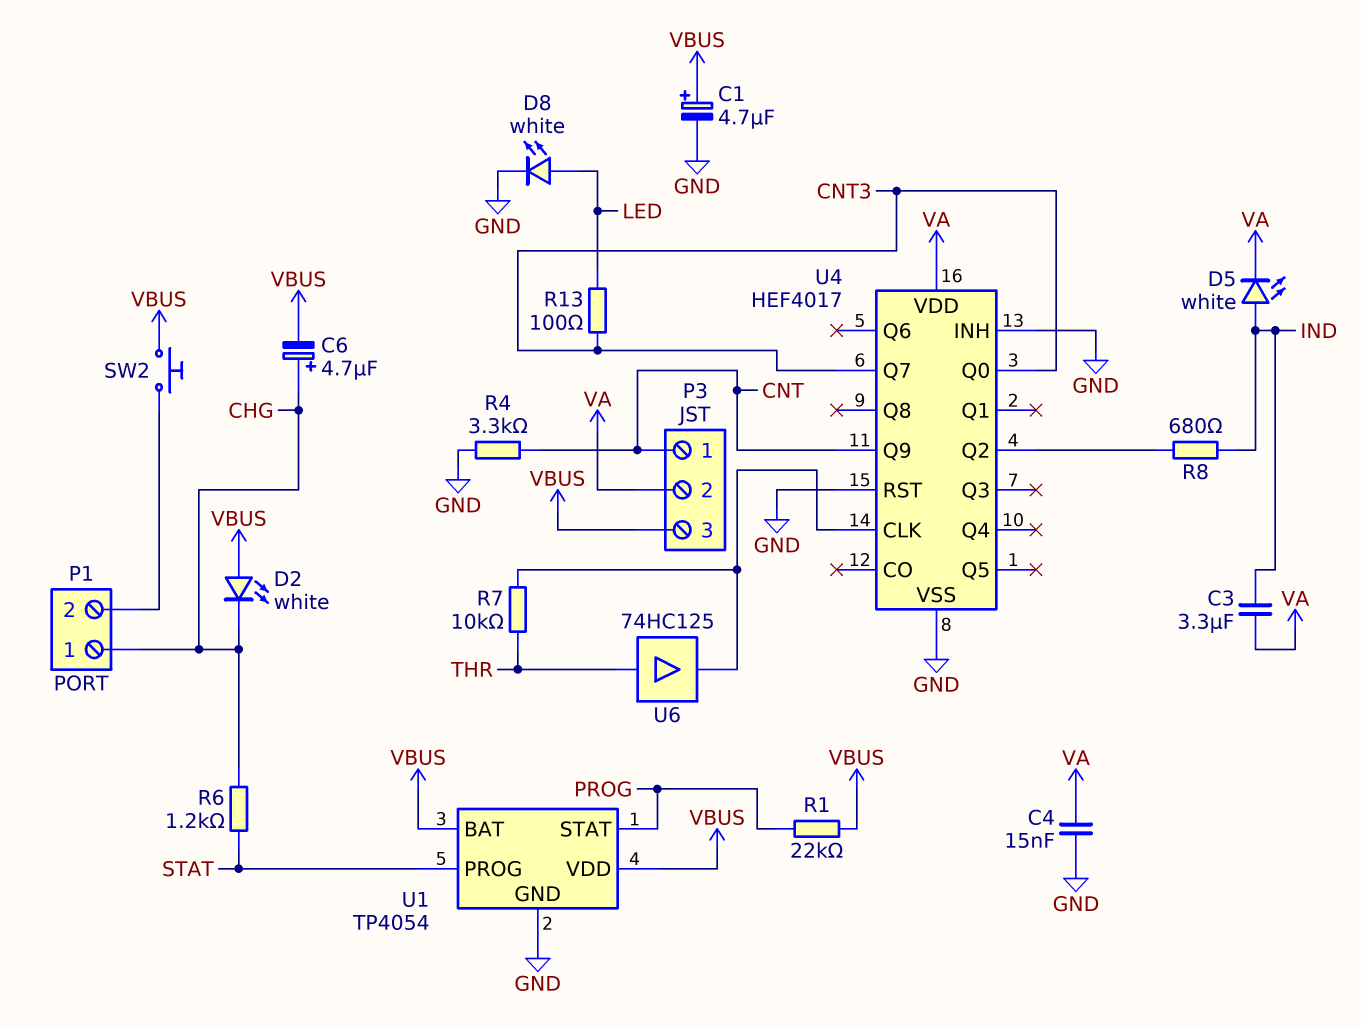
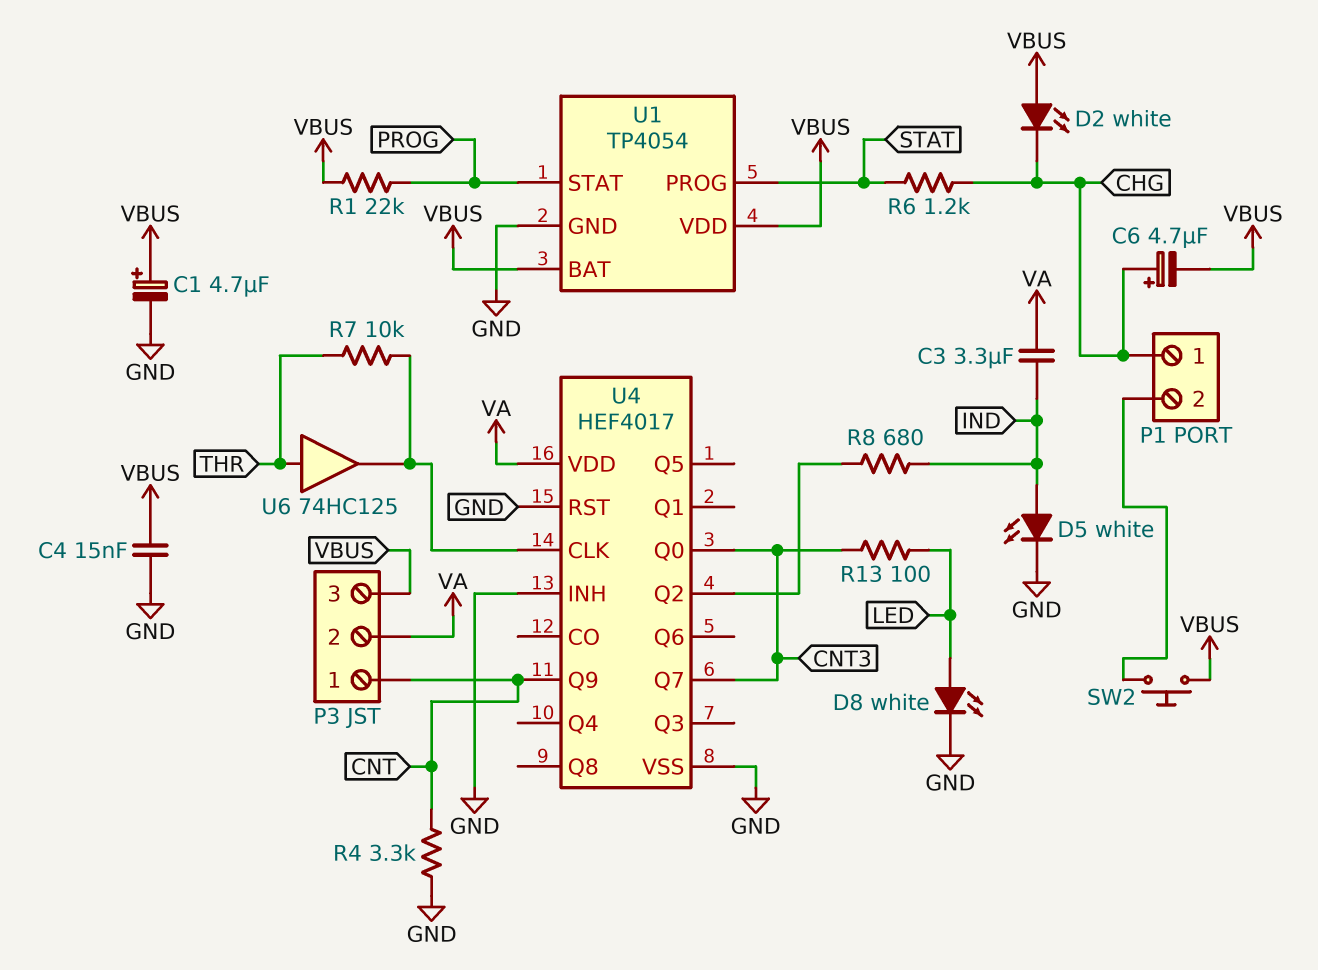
C4: 15nF (GND, VA) -> 15nF (GND, VBUS)
D5: LED white (A IND, K VA) -> LED white (A IND, K GND)

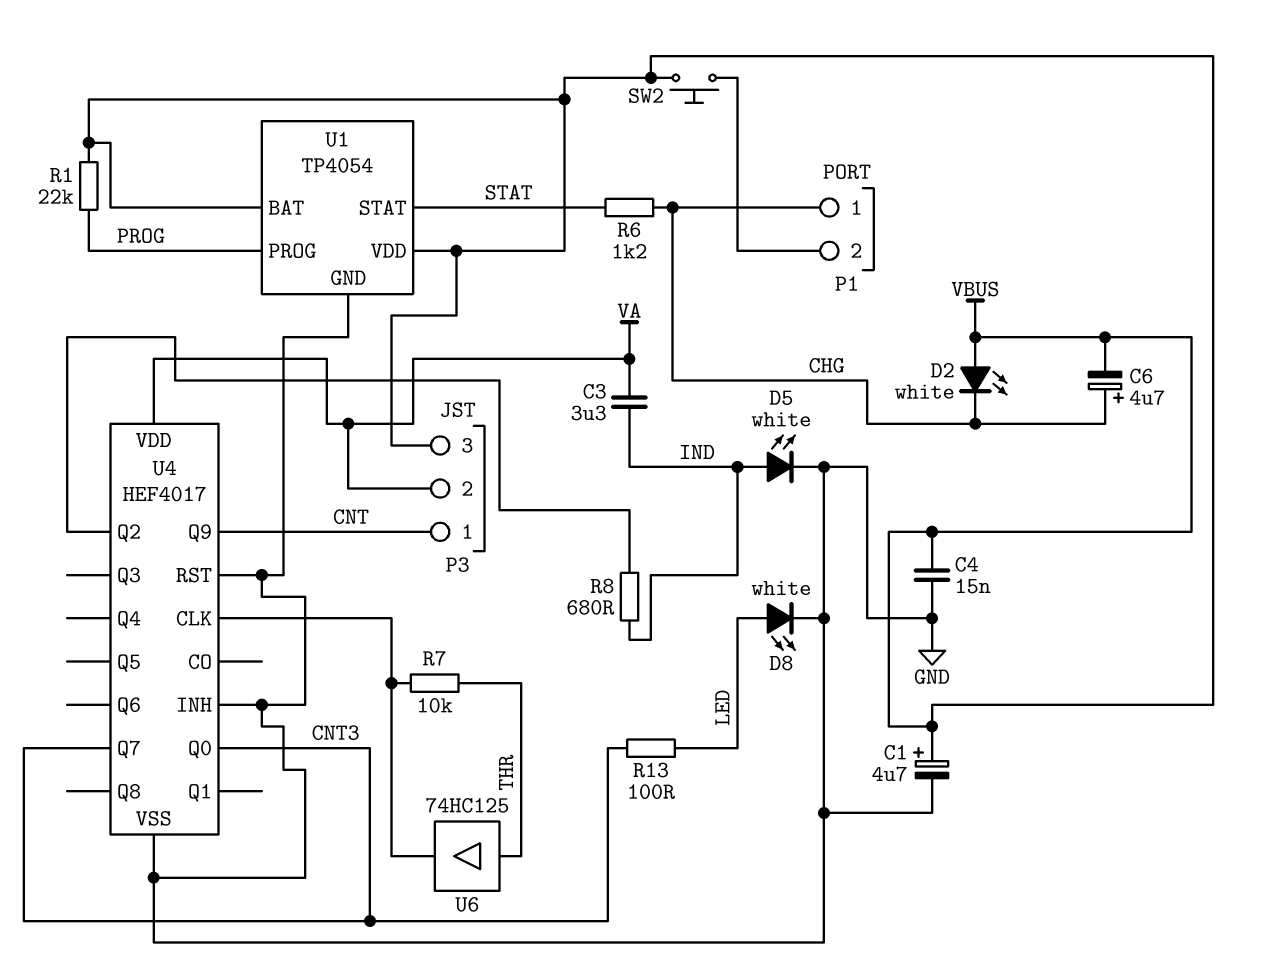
R4: 3.3k (CNT, GND) -> none
U1 pin PROG: STAT -> PROG
U1 pin STAT: PROG -> STAT

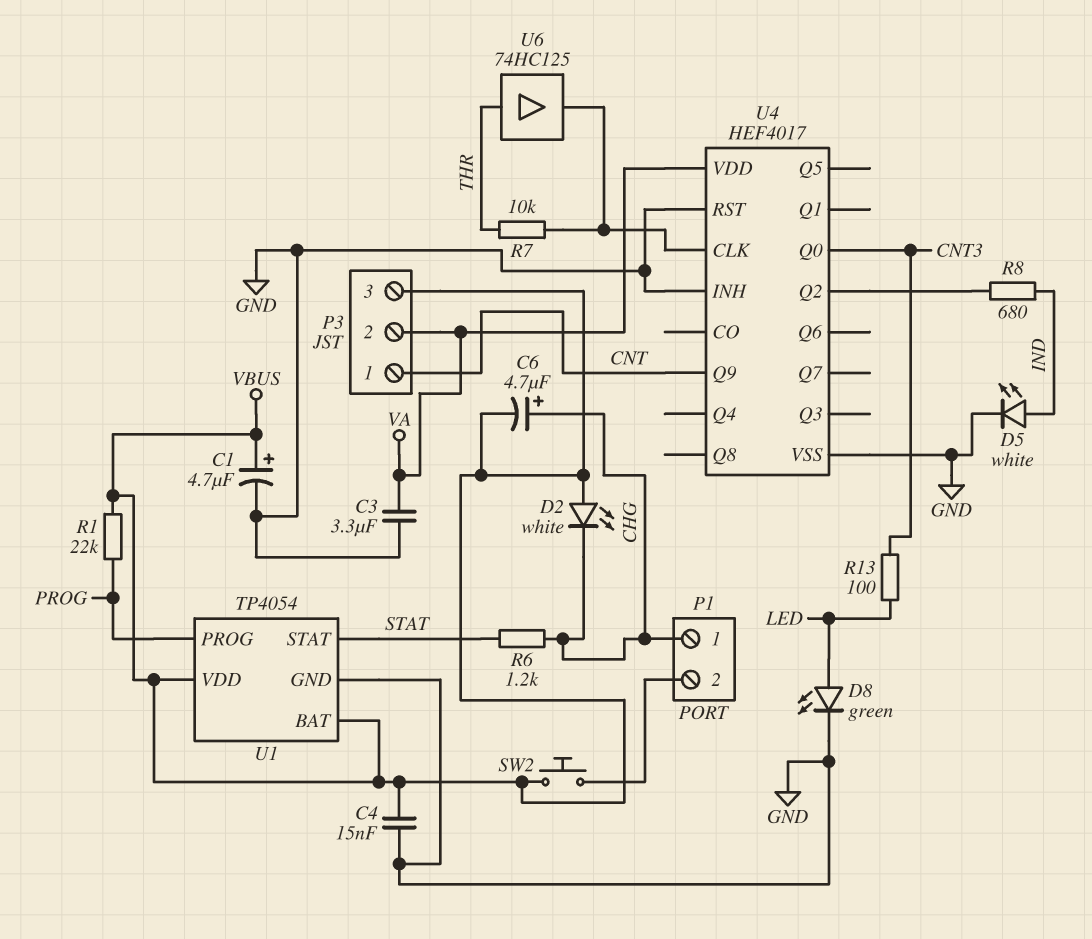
C3: 3.3uF (IND, VA) -> 3.3uF (GND, VA)
D8: LED white (A LED, K GND) -> LED green (A LED, K GND)
U4 pin Q7: CNT3 -> none

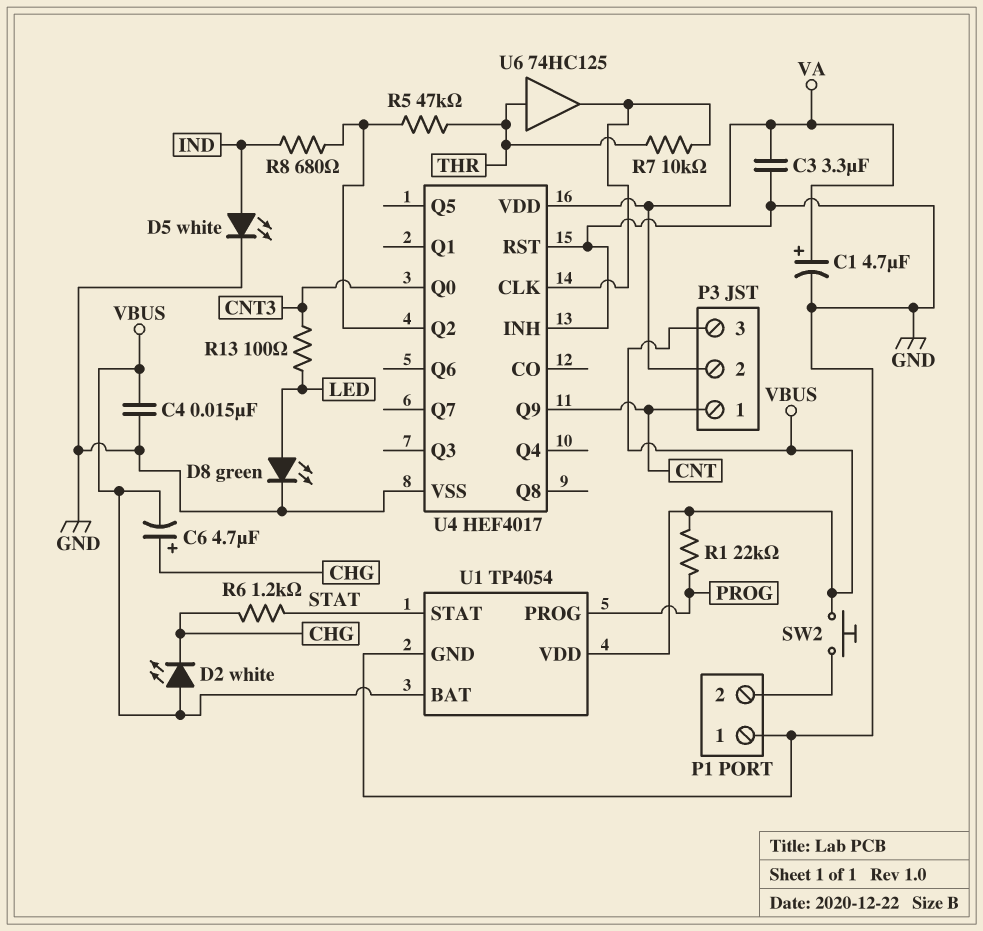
C1: 4.7uF (plus VBUS, minus GND) -> 4.7uF (plus VA, minus GND)
P1 pin 1: CHG -> GND
R5: none -> 47k (THR, U4/Q2)

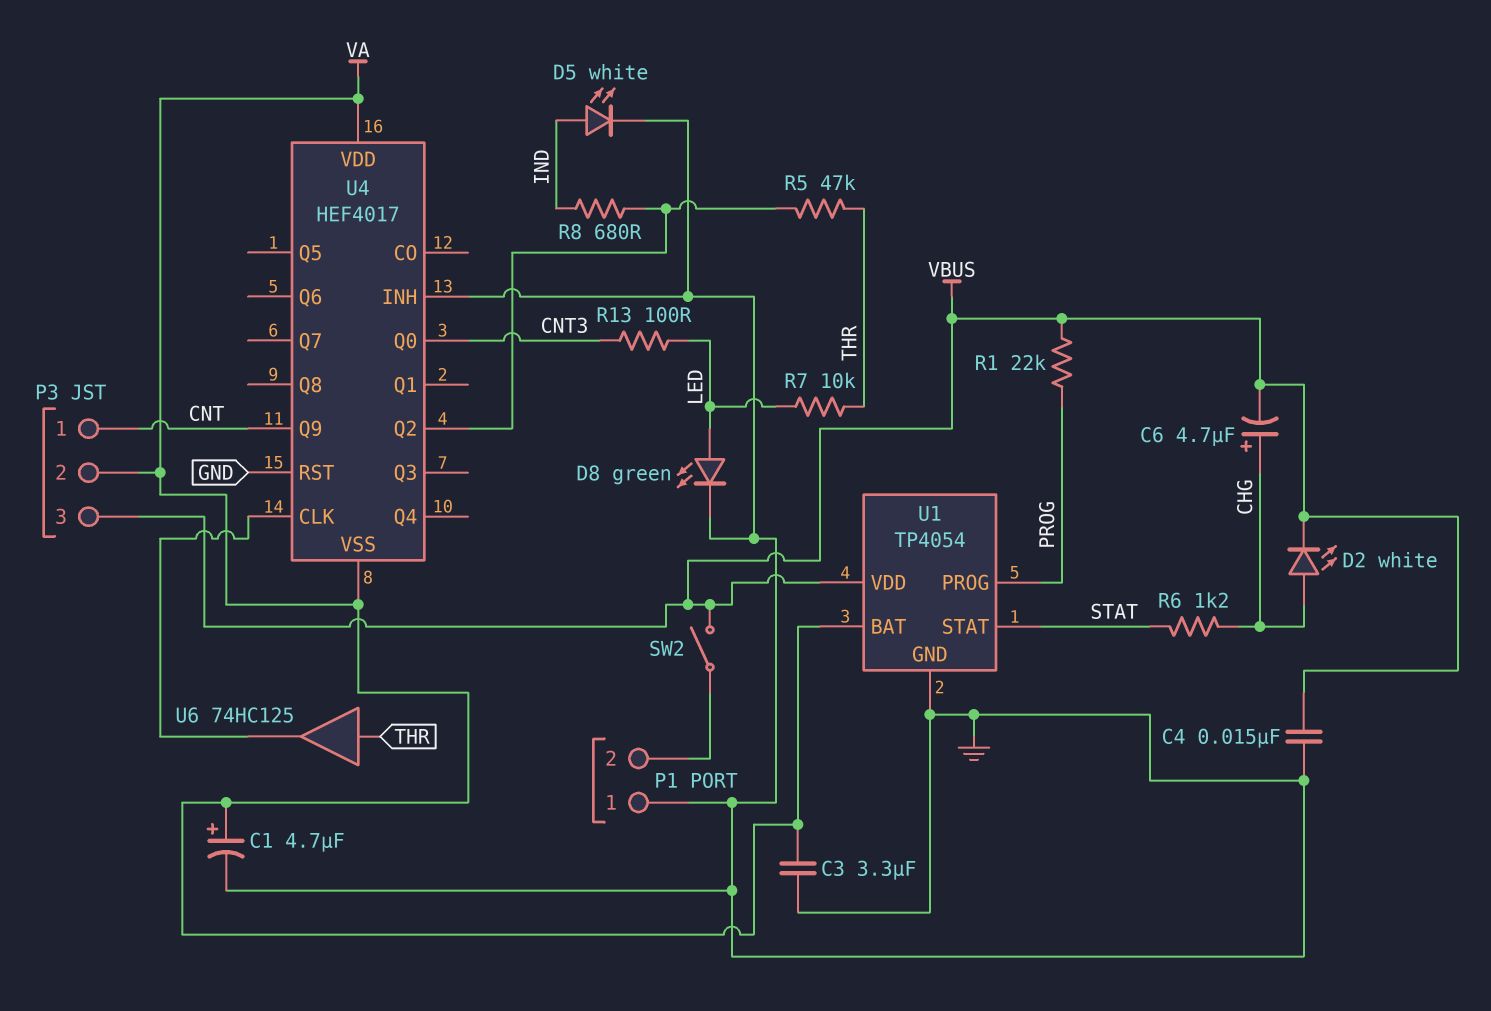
D2: LED white (A VBUS, K CHG) -> LED white (A CHG, K VBUS)
R7: 10k (THR, U4/CLK) -> 10k (LED, THR)
SW2: button (P1/2, VBUS) -> switch (P1/2, VBUS)
U1 pin BAT: VBUS -> VA
U4 pin VSS: GND -> VA

